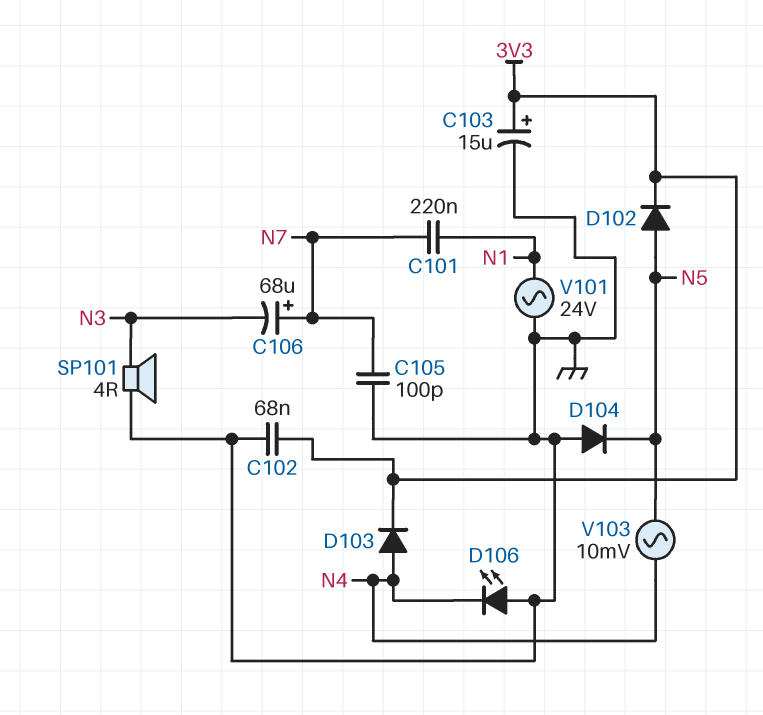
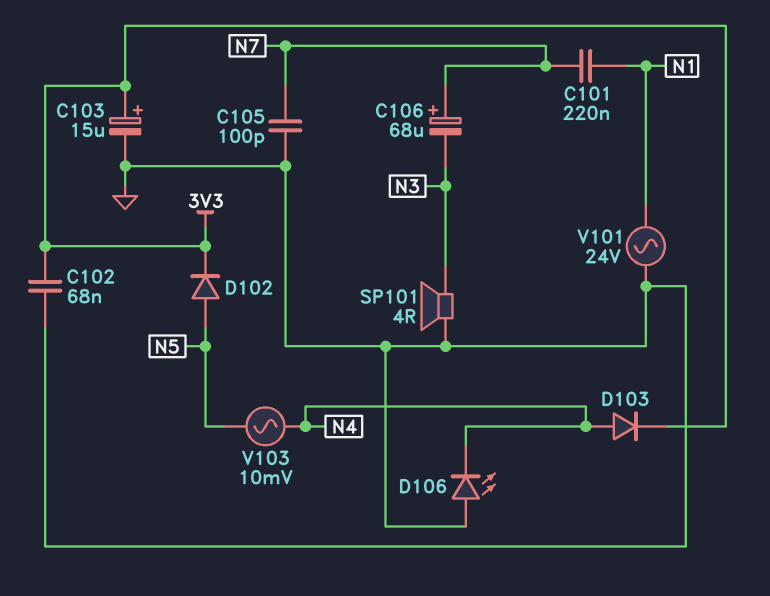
D104: diode (A GND, K N5) -> none

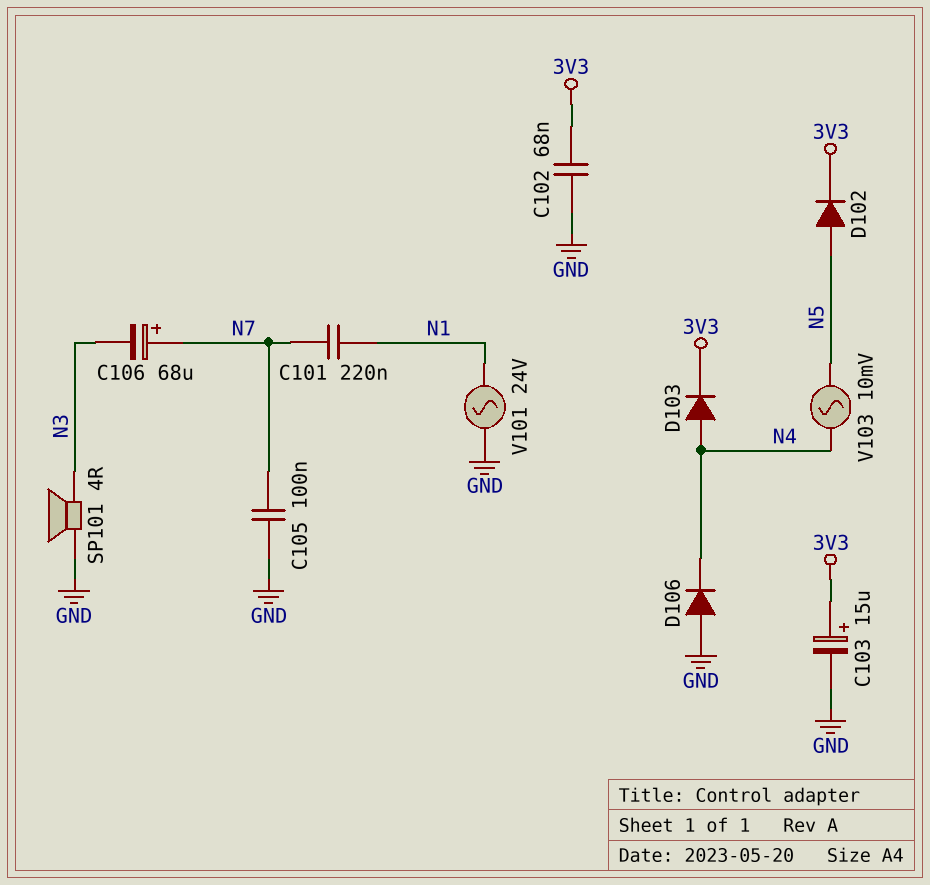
C105: 100pF (GND, N7) -> 100nF (GND, N7)
D106: LED (A GND, K N4) -> diode (A GND, K N4)

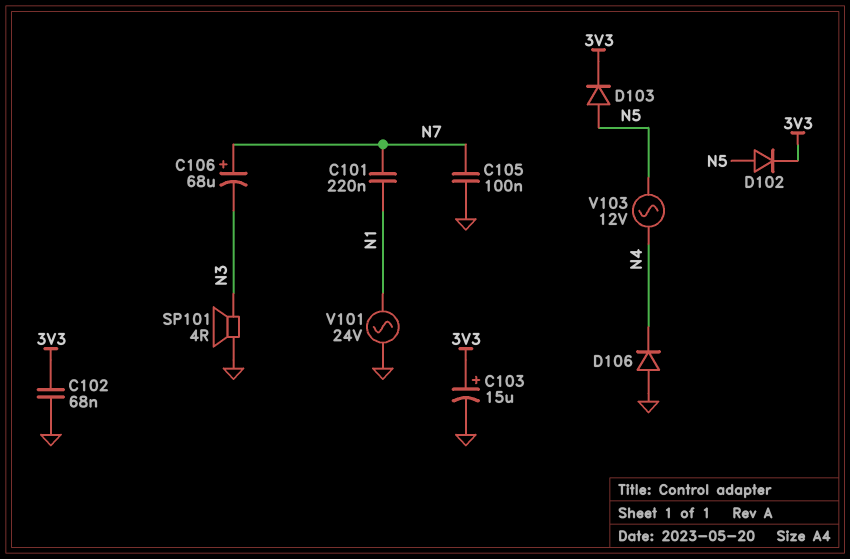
D103: diode (A N4, K 3V3) -> diode (A N5, K 3V3)
V103: AC 10mV (N4, N5) -> AC 12V (N4, N5)

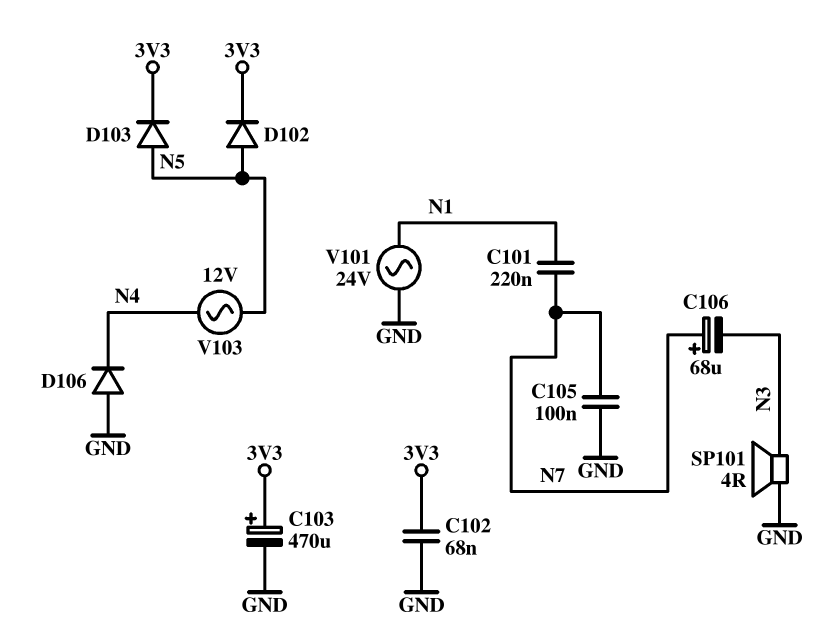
C103: 15uF (plus 3V3, minus GND) -> 470uF (plus 3V3, minus GND)

